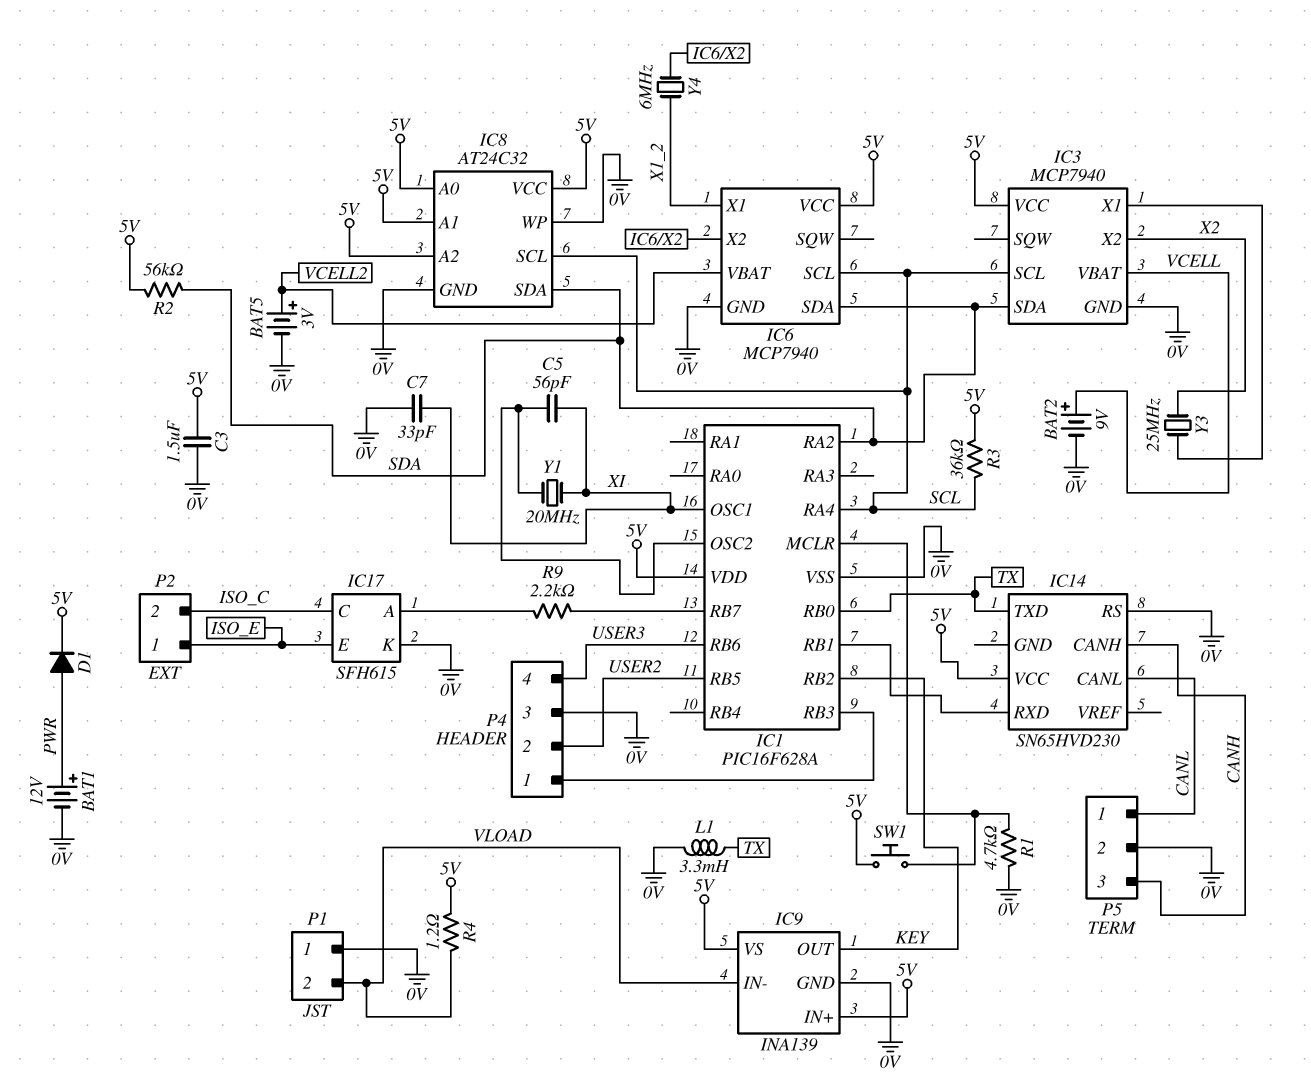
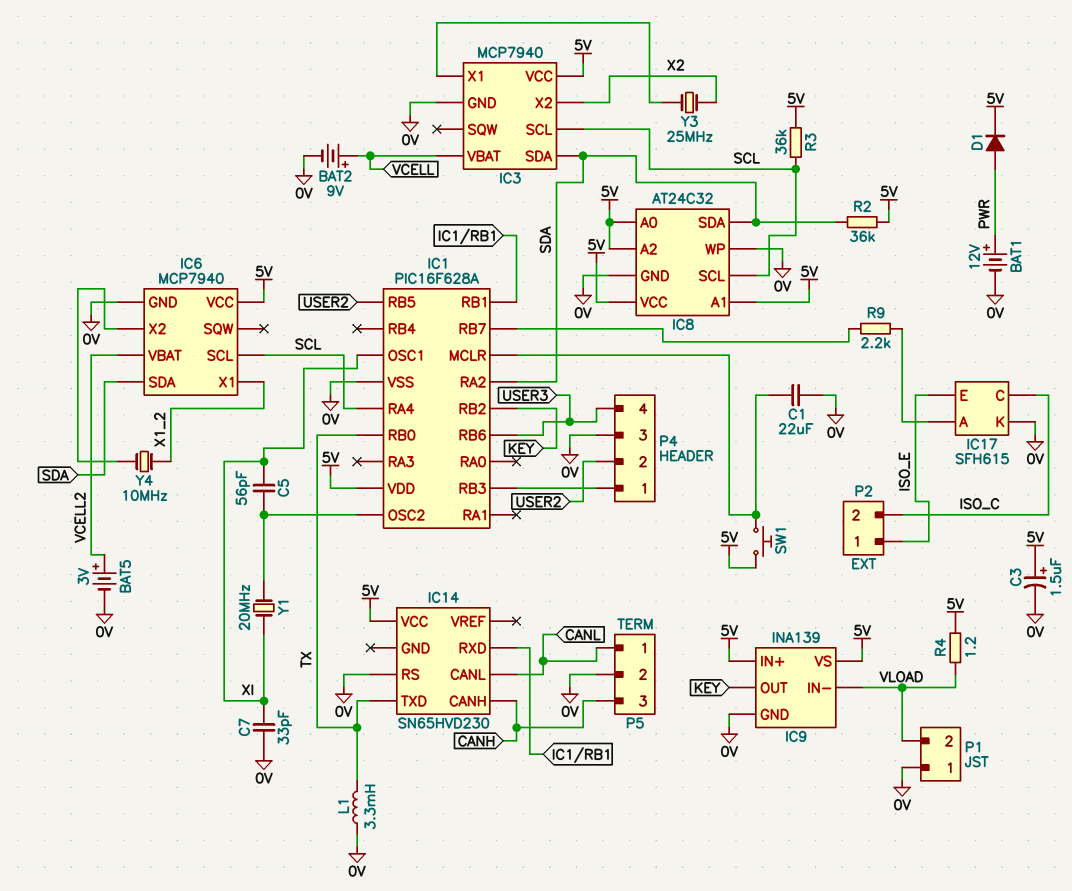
C1: none -> 22uF (0V, IC1/MCLR)
C3: 1.5uF (0V, 5V) -> 1.5uF (plus 5V, minus 0V)
R1: 4.7k (0V, IC1/MCLR) -> none
R2: 56k (5V, SDA) -> 36k (5V, SDA)
Y4: 6MHz (IC6/X2, X1_2) -> 10MHz (IC6/X2, X1_2)

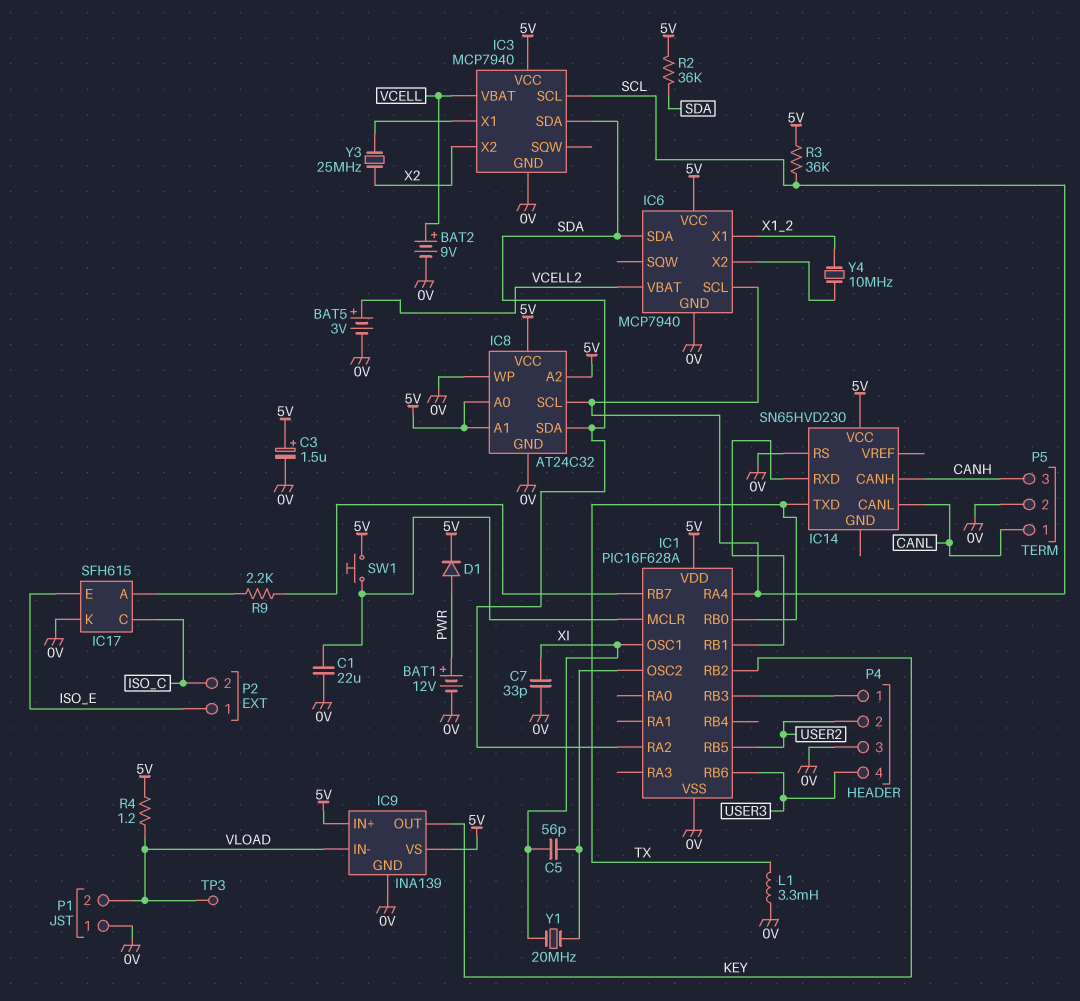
TP3: none -> test point (VLOAD)

